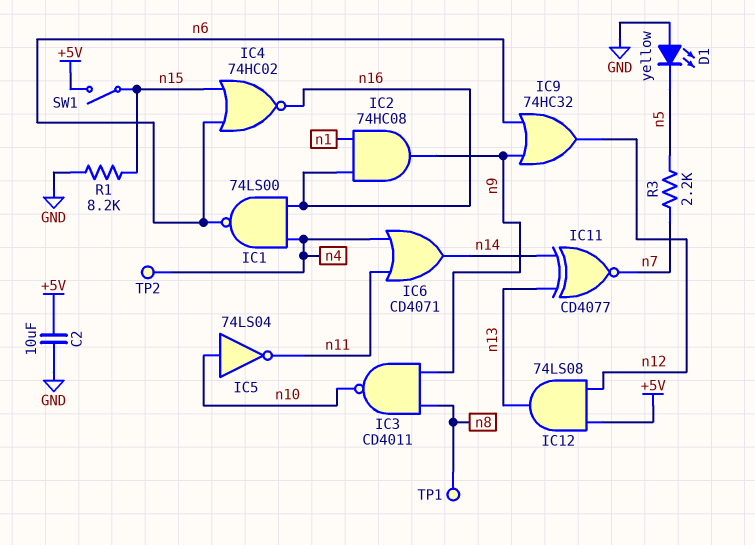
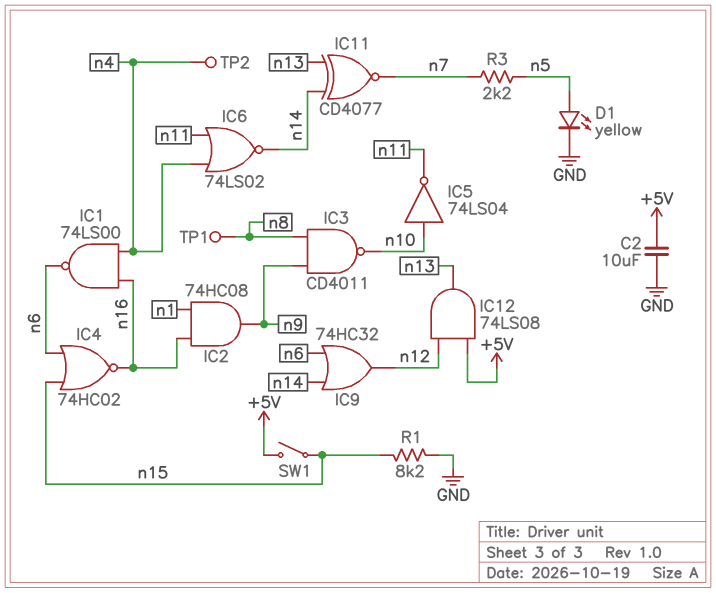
D1: LED yellow (A GND, K n5) -> LED yellow (A n5, K GND)
IC6: OR CD4071 (in n4, in n11, out n14) -> NOR 74LS02 (in n4, in n11, out n14)
IC9: OR 74HC32 (in n6, in n9, out n12) -> OR 74HC32 (in n6, in n14, out n12)

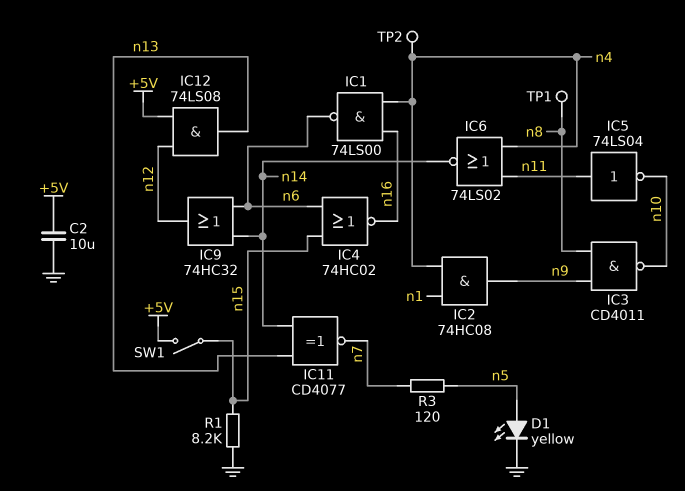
IC2: AND 74HC08 (in n1, in n16, out n9) -> AND 74HC08 (in n1, in n4, out n9)
IC5: NOT 74LS04 (in n10, out n11) -> NOT 74LS04 (in n11, out n10)
R3: 2.2k (n5, n7) -> 120 (n5, n7)

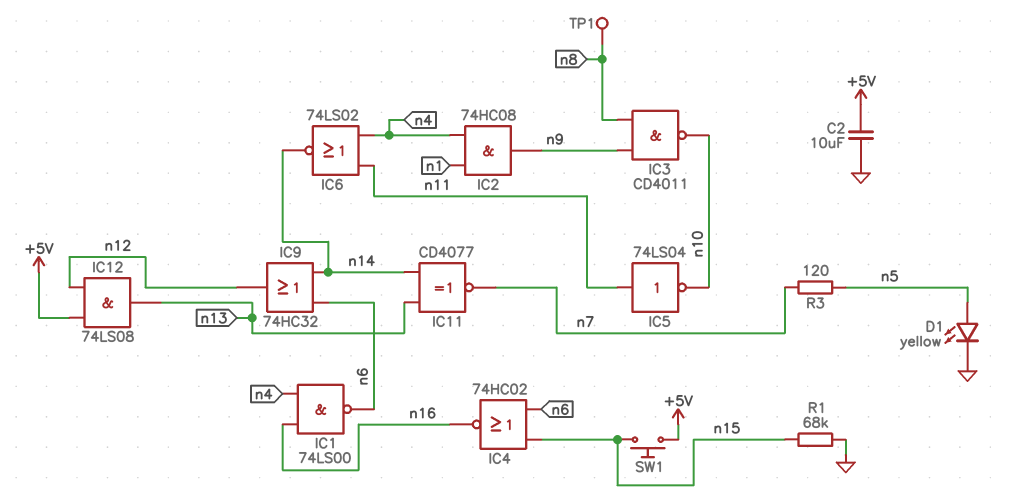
R1: 8.2k (GND, n15) -> 68k (GND, n15)
SW1: switch (+5V, n15) -> button (+5V, n15)
TP2: test point (n4) -> none

